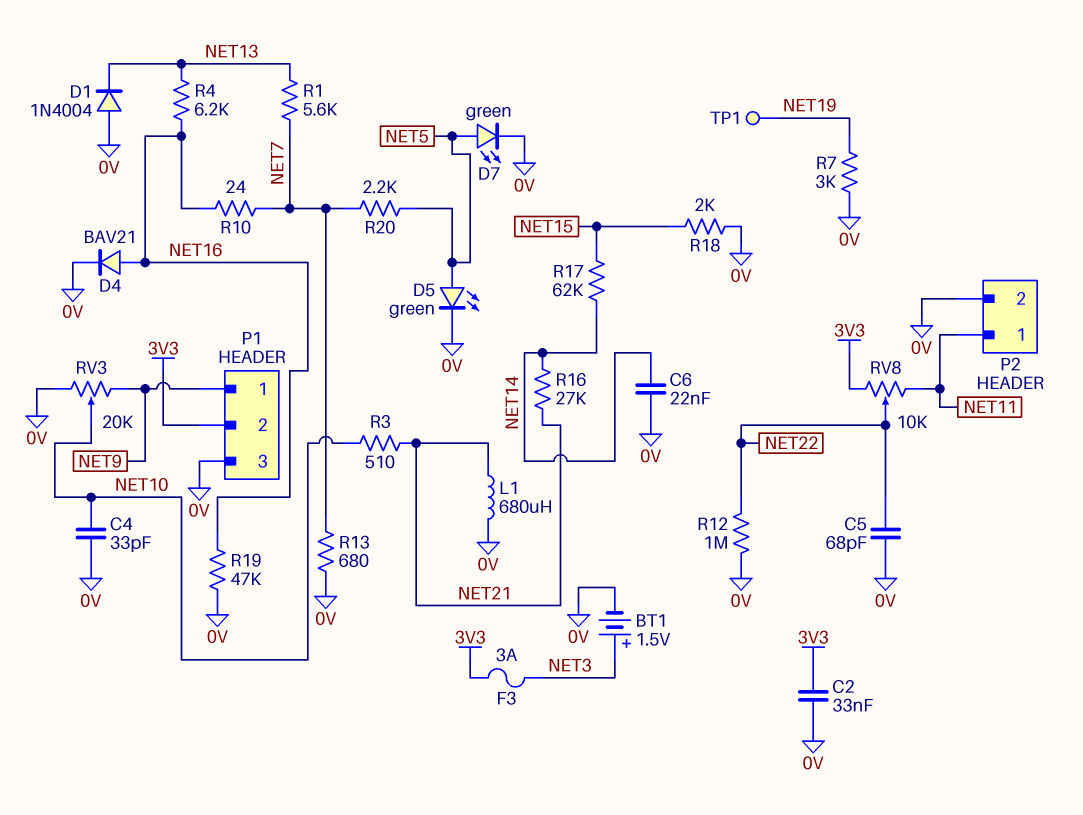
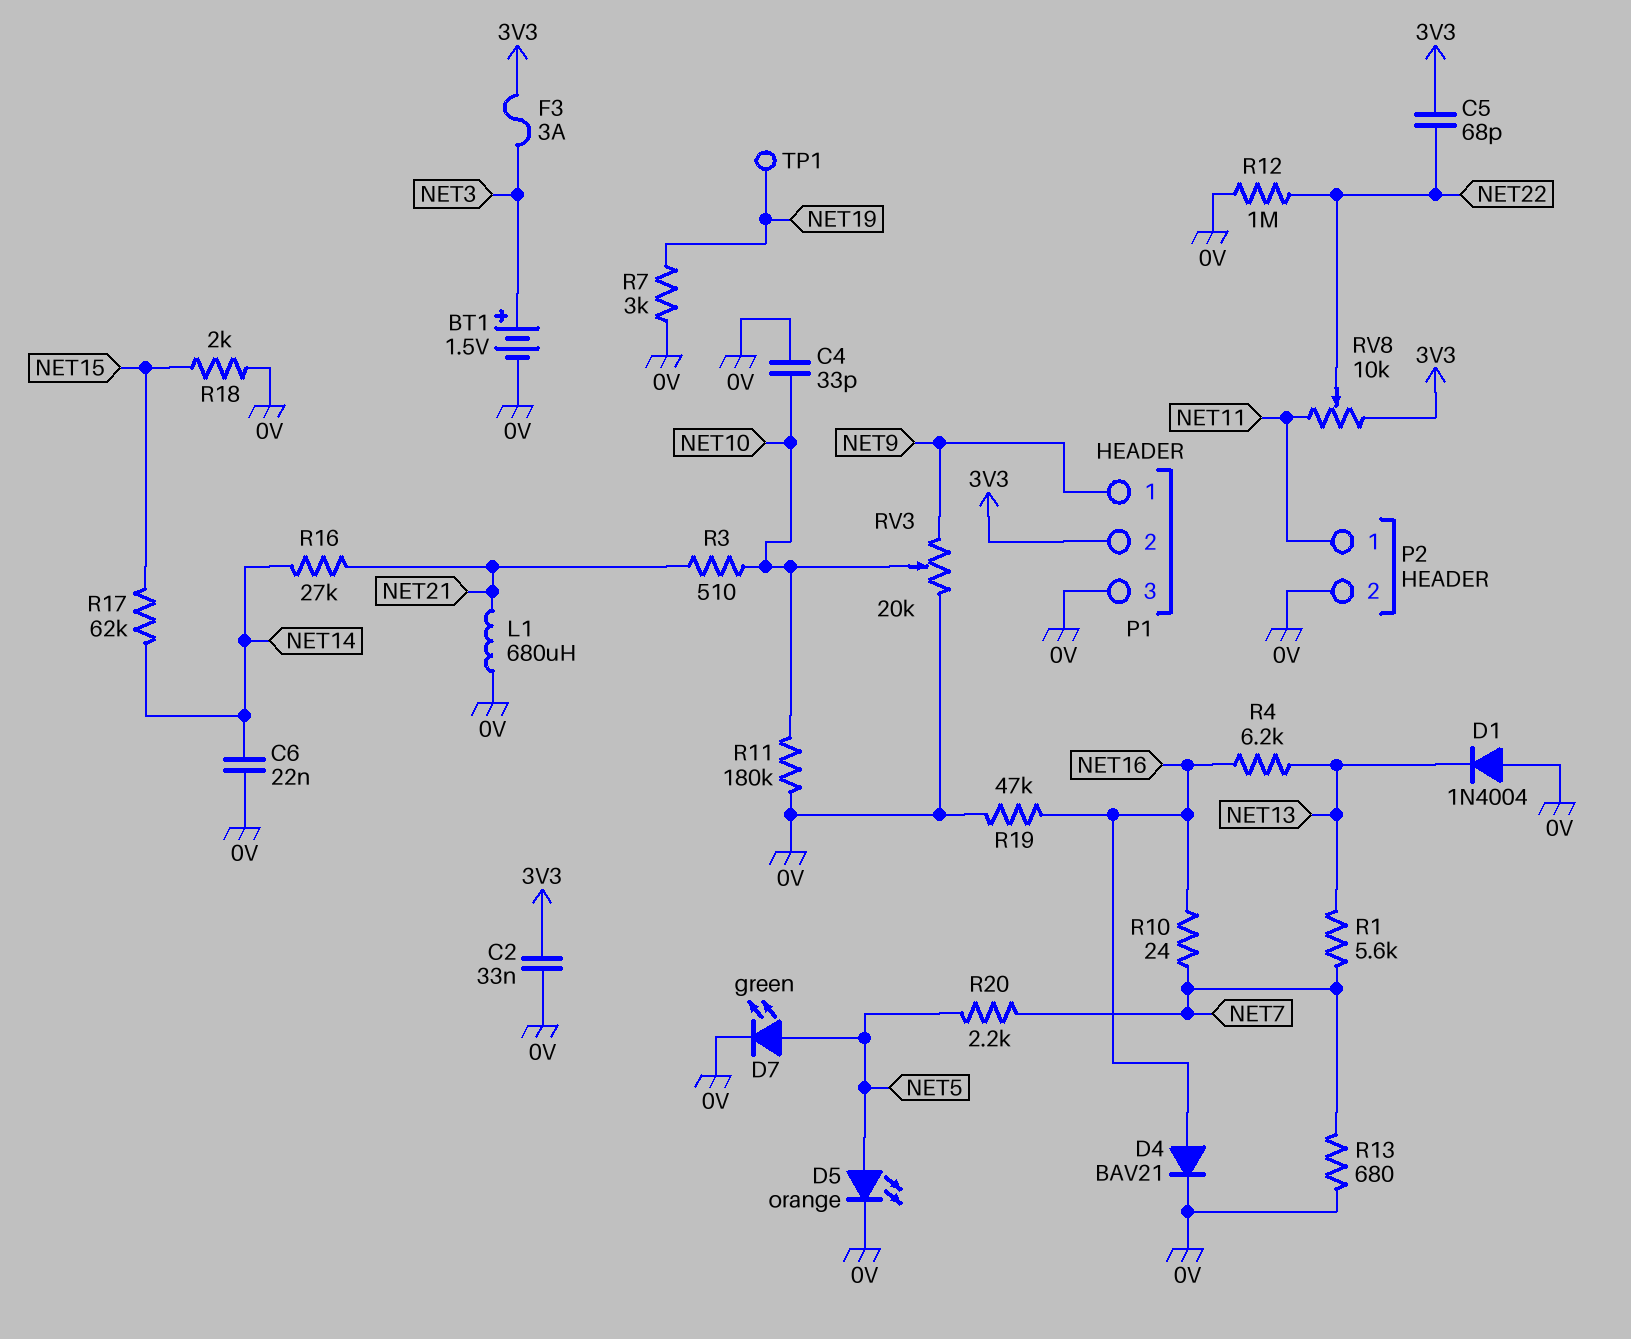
C5: 68pF (0V, NET22) -> 68pF (3V3, NET22)
D5: LED green (A NET5, K 0V) -> LED orange (A NET5, K 0V)
R11: none -> 180k (0V, NET10)

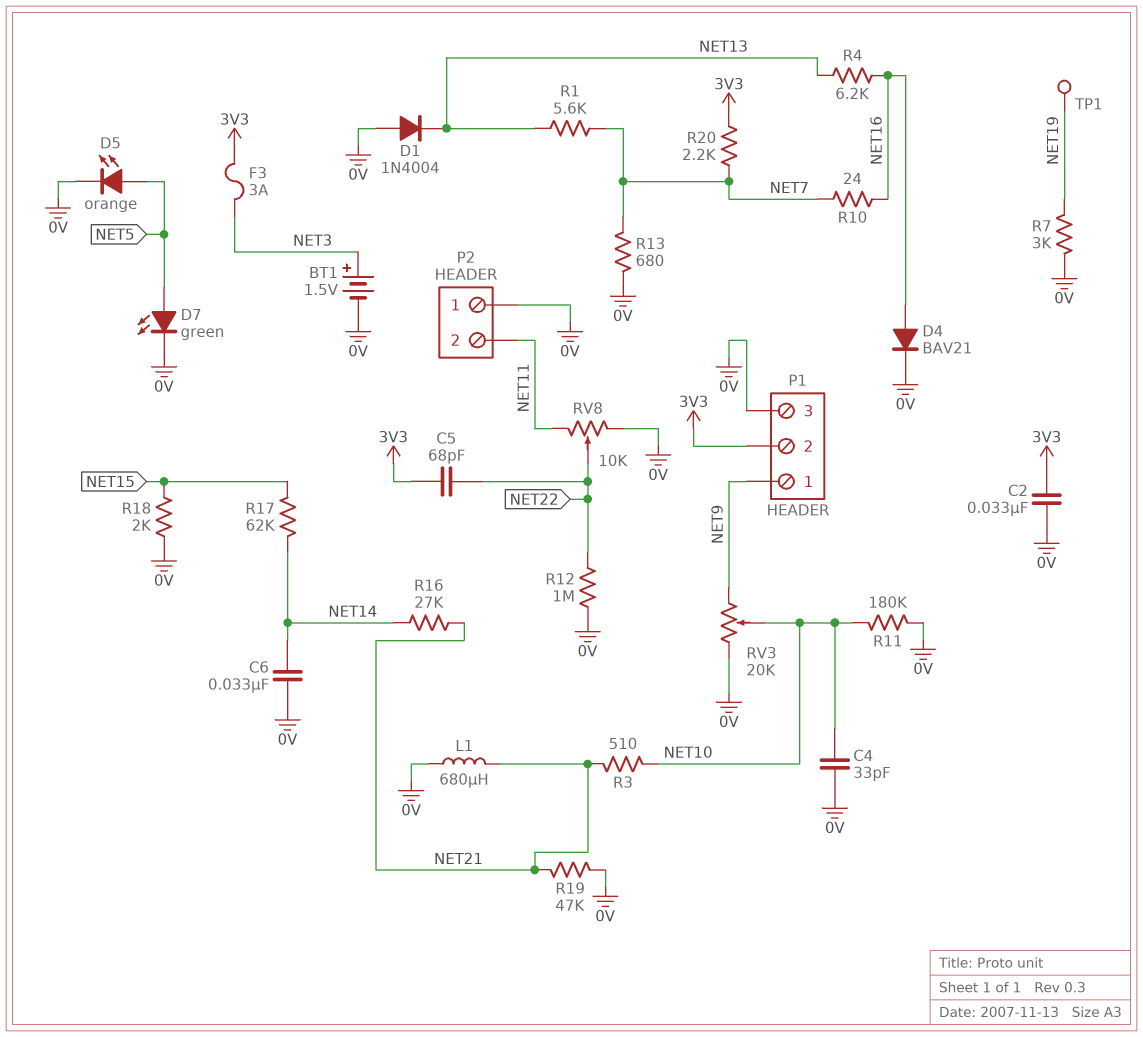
C6: 22nF (0V, NET14) -> 33nF (0V, NET14)
P2 pin 1: NET11 -> 0V
P2 pin 2: 0V -> NET11
R19: 47k (0V, NET16) -> 47k (0V, NET21)
R20: 2.2k (NET5, NET7) -> 2.2k (3V3, NET7)
RV8: 10k (3V3, NET11, wiper NET22) -> 10k (0V, NET11, wiper NET22)

